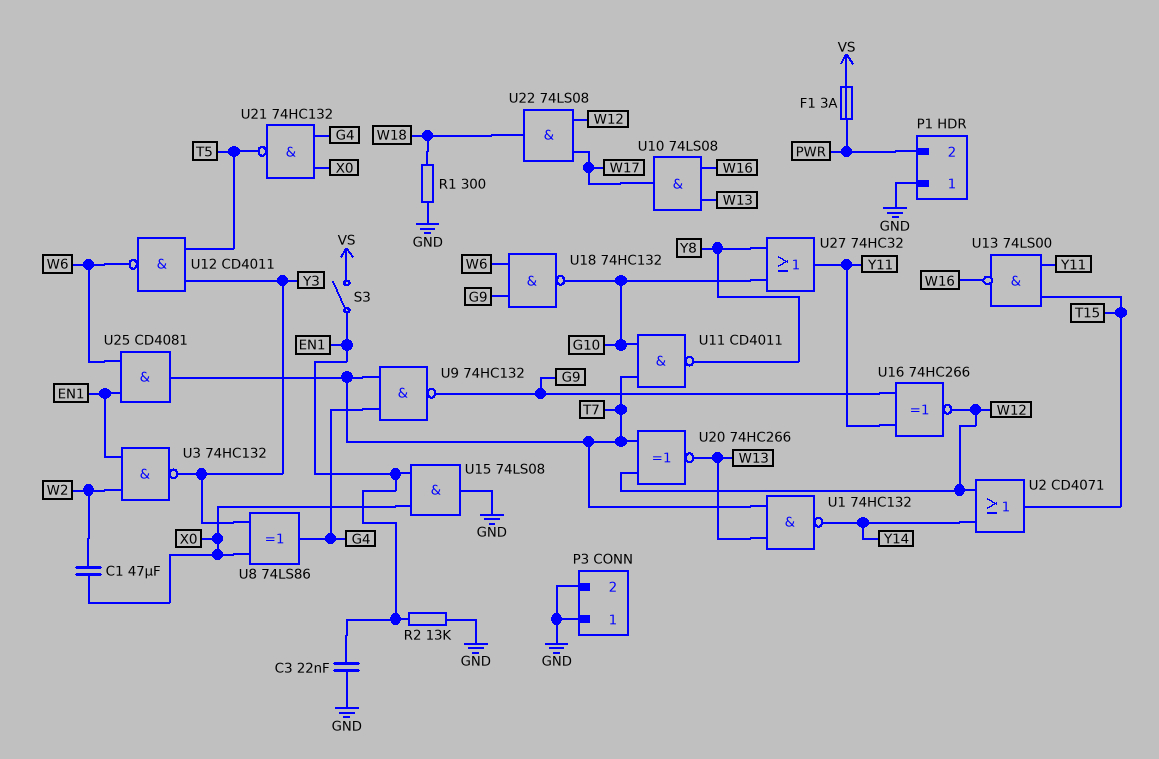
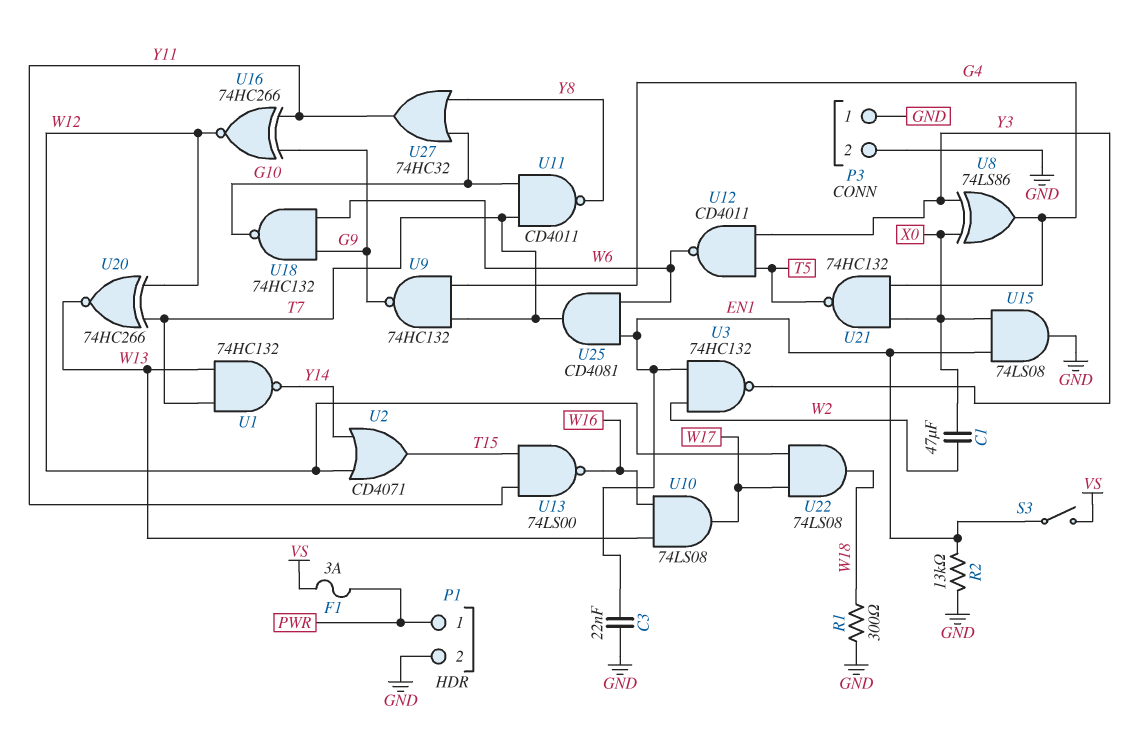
P1 pin 1: GND -> PWR
P1 pin 2: PWR -> GND

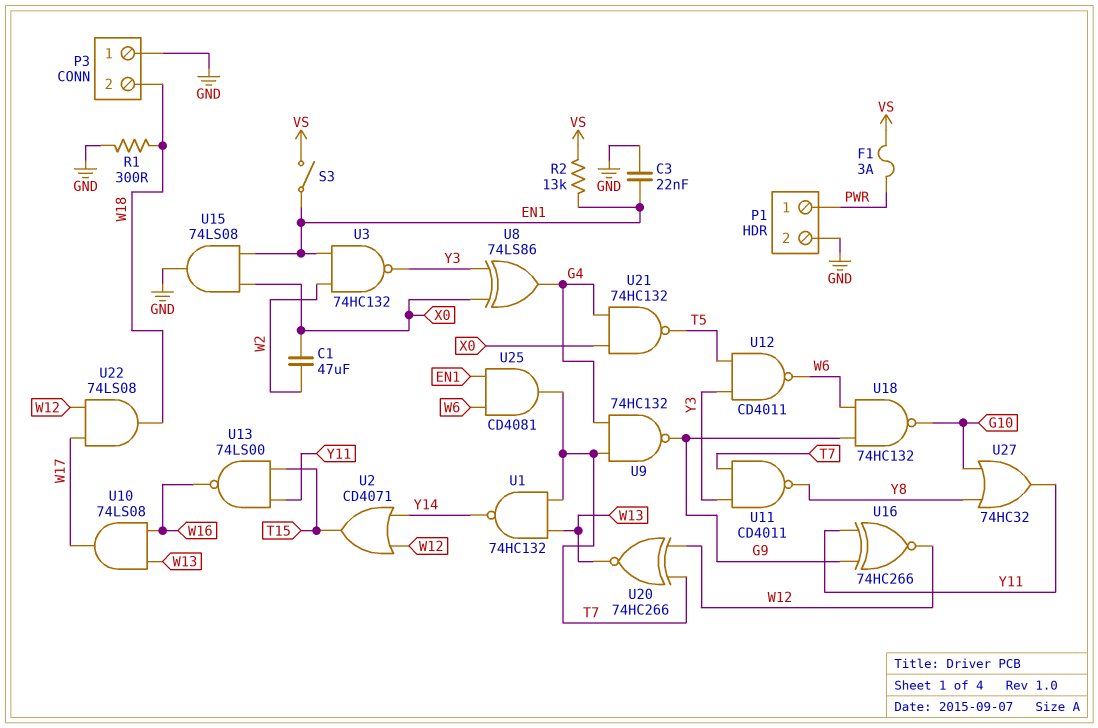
P3 pin 2: GND -> W18
R2: 13k (EN1, GND) -> 13k (EN1, VS)
U11: NAND CD4011 (in G10, in T7, out Y8) -> NAND CD4011 (in T7, in Y3, out Y8)

